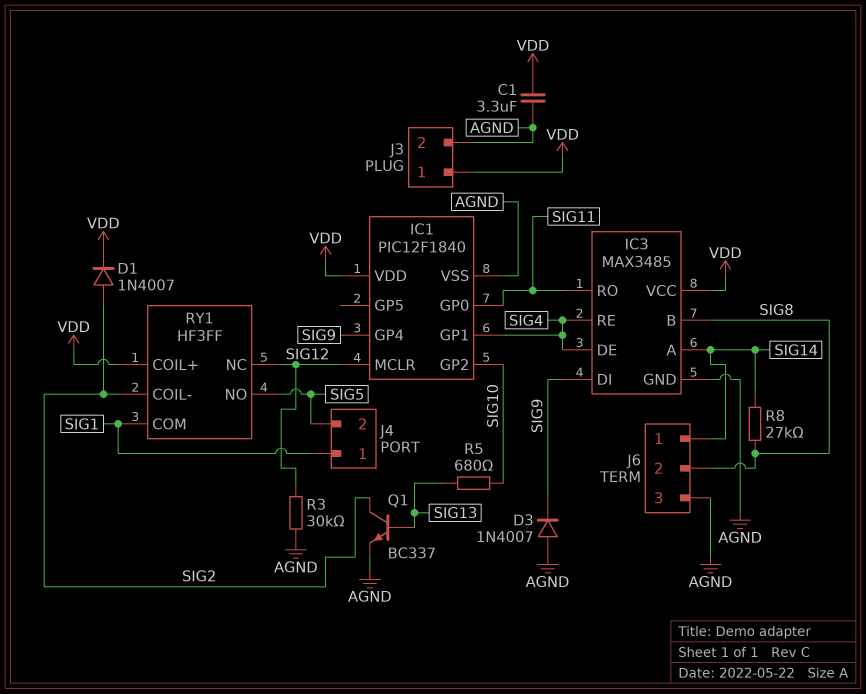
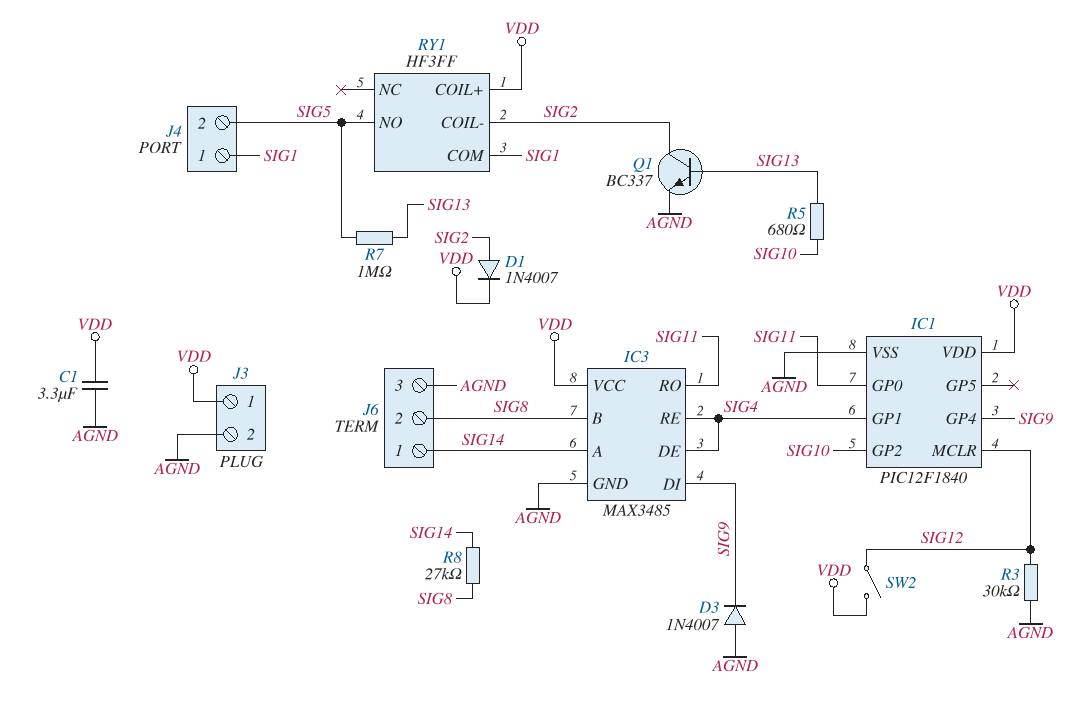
R7: none -> 1M (SIG5, SIG13)
RY1 pin NC: SIG12 -> none
SW2: none -> switch (SIG12, VDD)

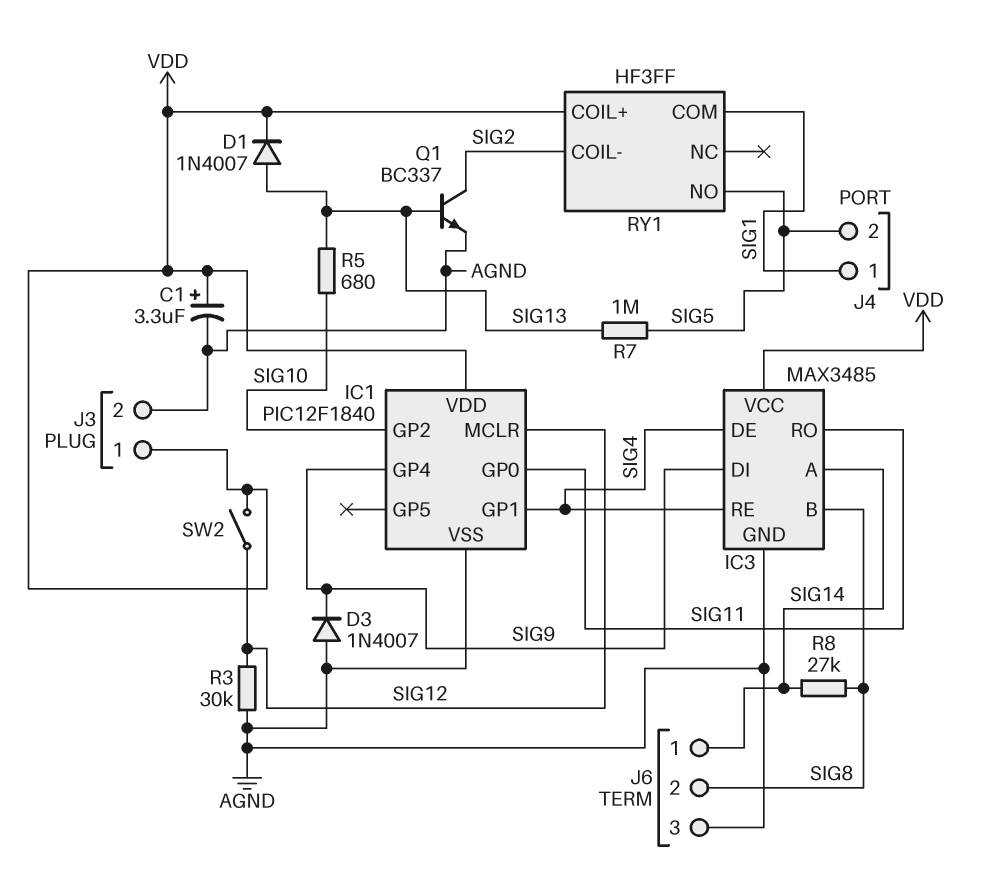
C1: 3.3uF (AGND, VDD) -> 3.3uF (plus VDD, minus AGND)
D1: diode 1N4007 (A SIG2, K VDD) -> diode 1N4007 (A SIG13, K VDD)

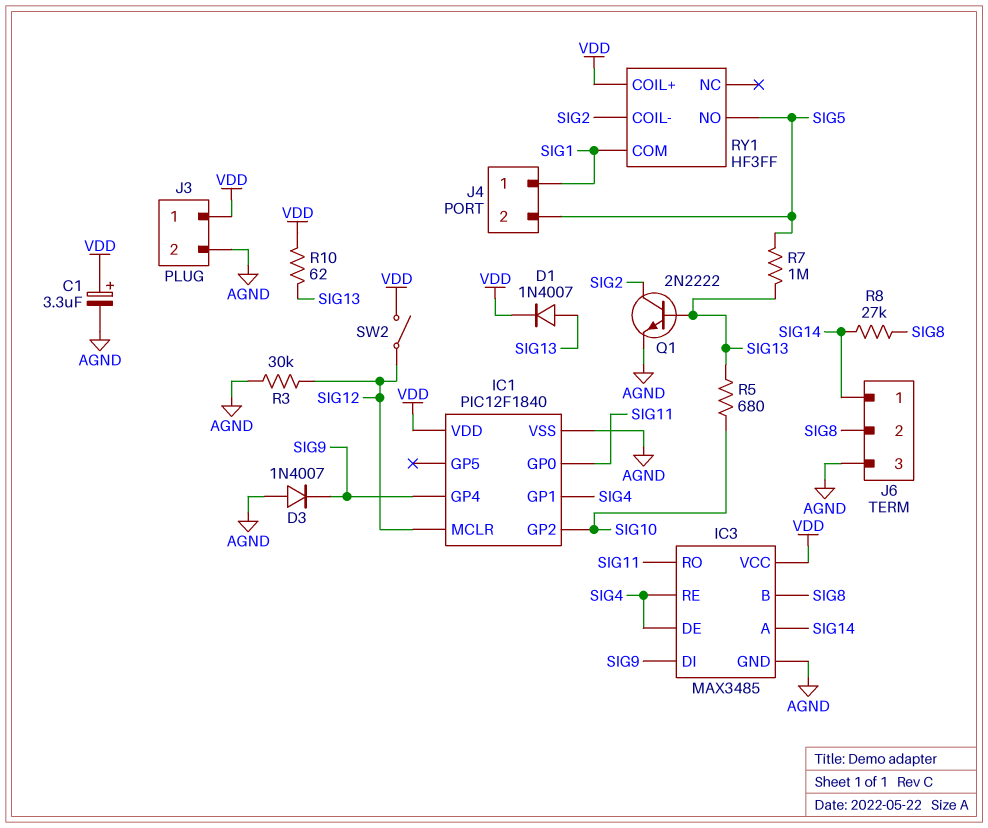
Q1: NPN BC337 (B SIG13, C SIG2, E AGND) -> NPN 2N2222 (B SIG13, C SIG2, E AGND)
R10: none -> 62 (SIG13, VDD)

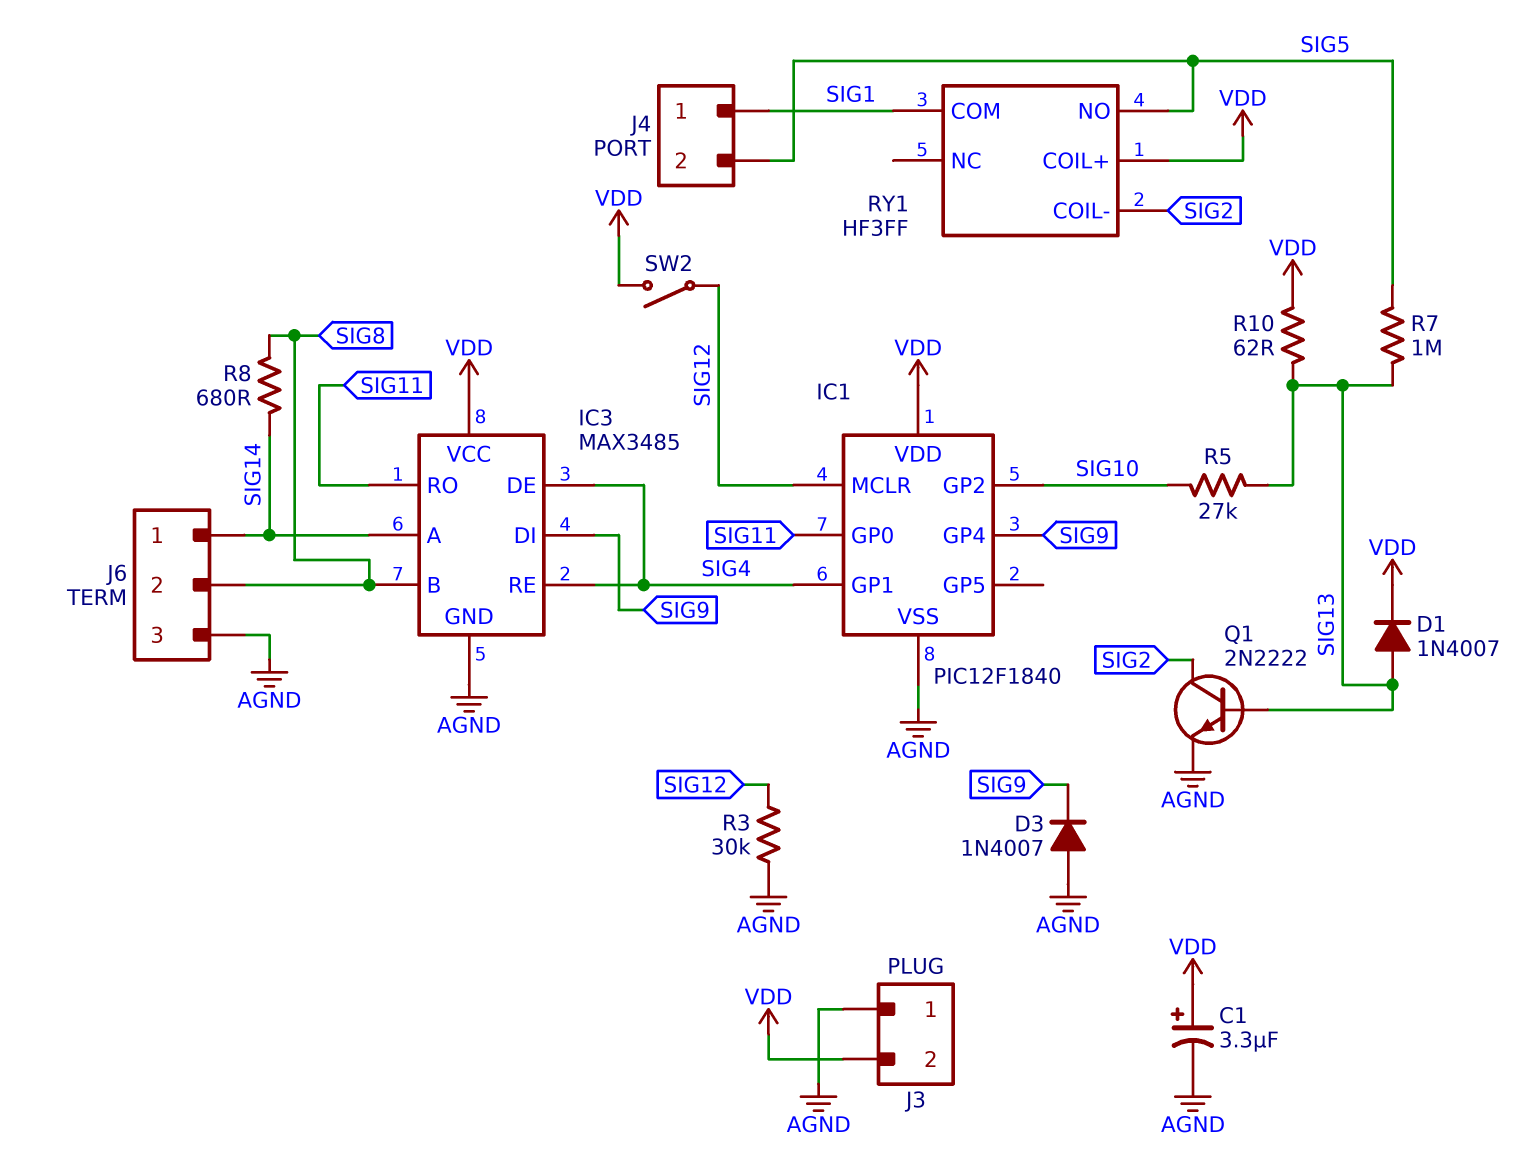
J3 pin 1: VDD -> AGND
J3 pin 2: AGND -> VDD
R5: 680 (SIG10, SIG13) -> 27k (SIG10, SIG13)
R8: 27k (SIG8, SIG14) -> 680 (SIG8, SIG14)

